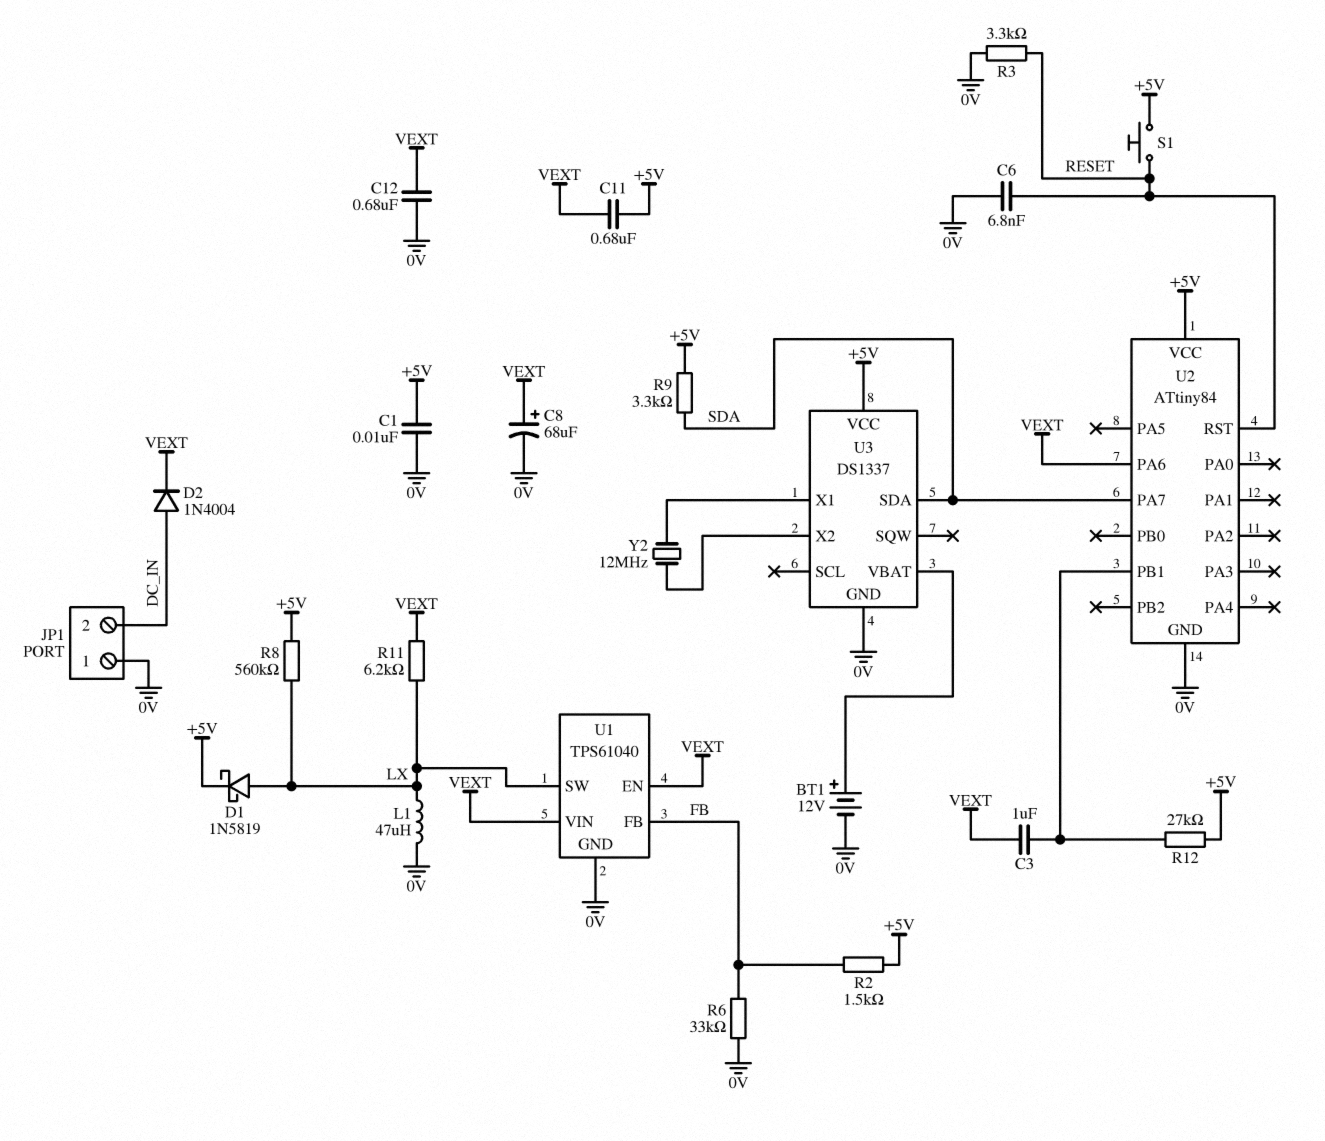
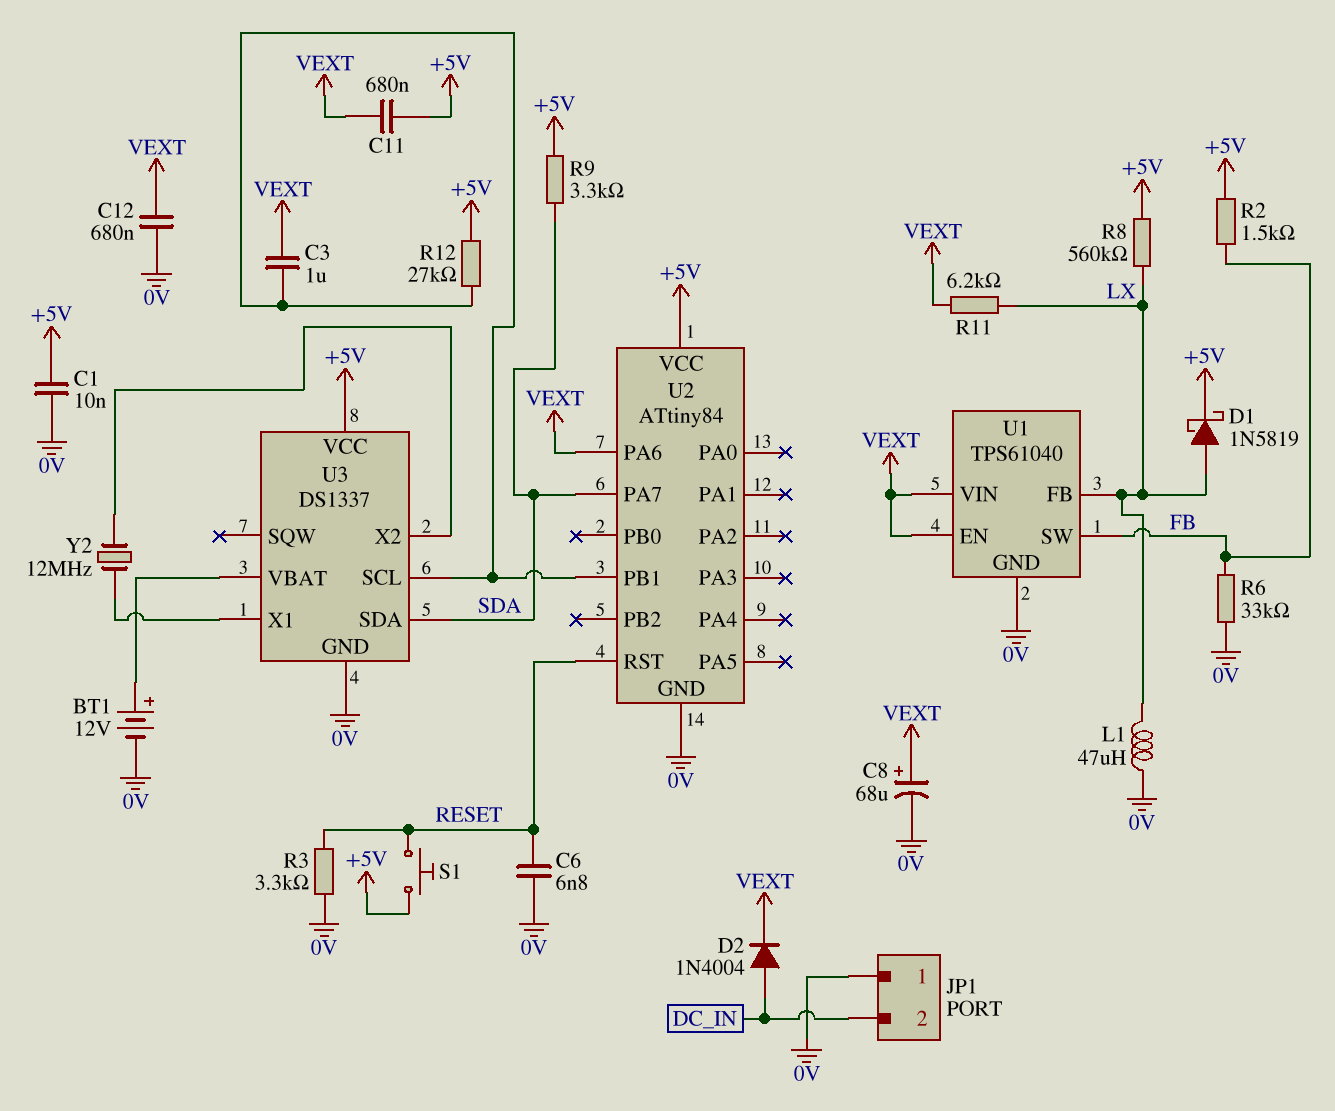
U1 pin FB: FB -> LX
U1 pin SW: LX -> FB
U3 pin SCL: none -> U2/PB1

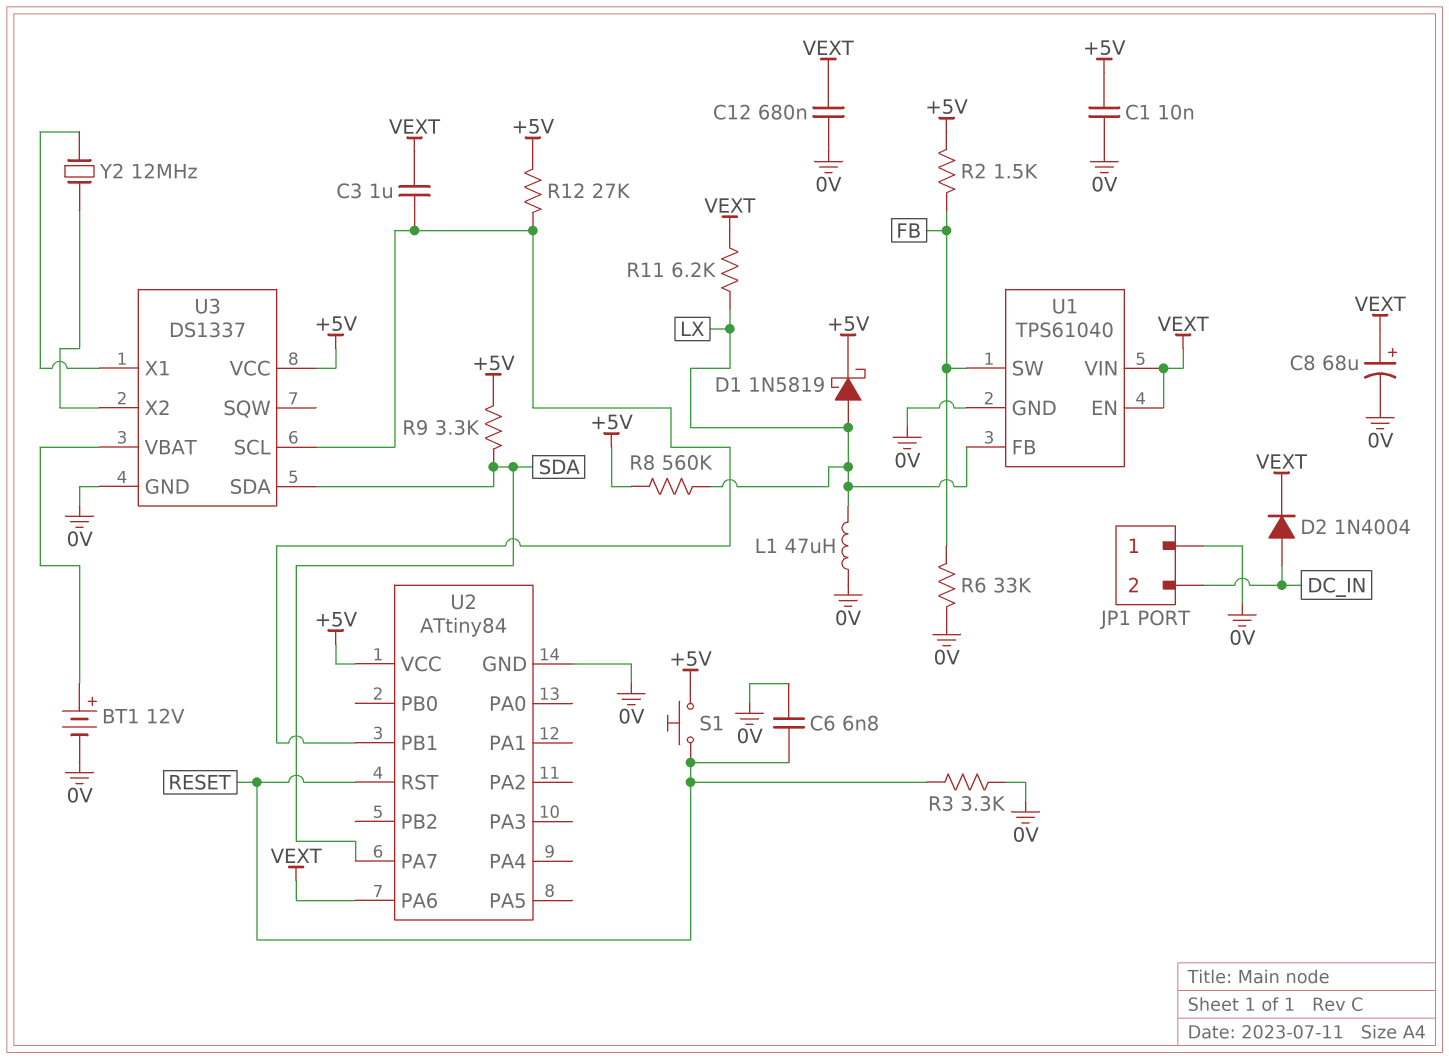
C11: 680nF (+5V, VEXT) -> none

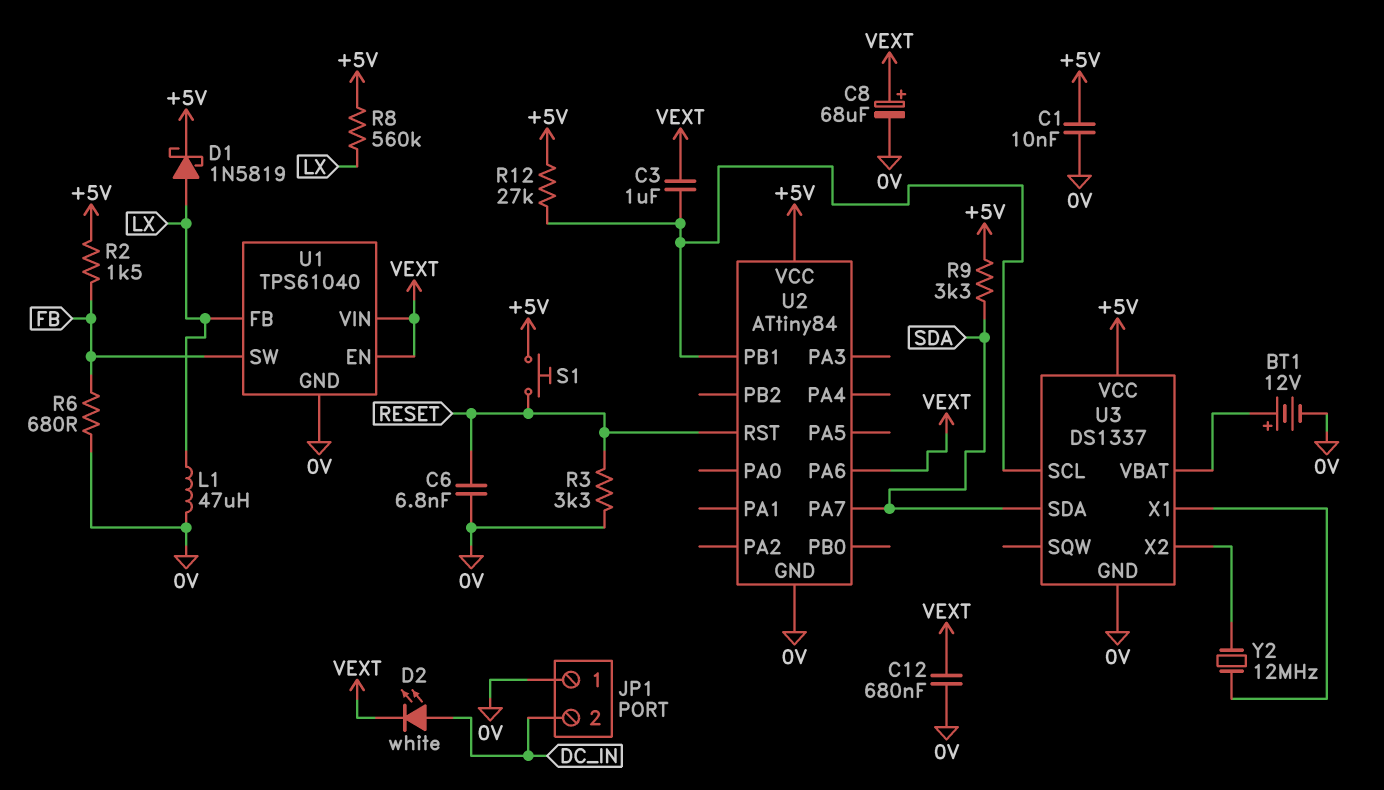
D2: diode 1N4004 (A DC_IN, K VEXT) -> LED white (A DC_IN, K VEXT)
R6: 33k (0V, FB) -> 680 (0V, FB)
R11: 6.2k (LX, VEXT) -> none

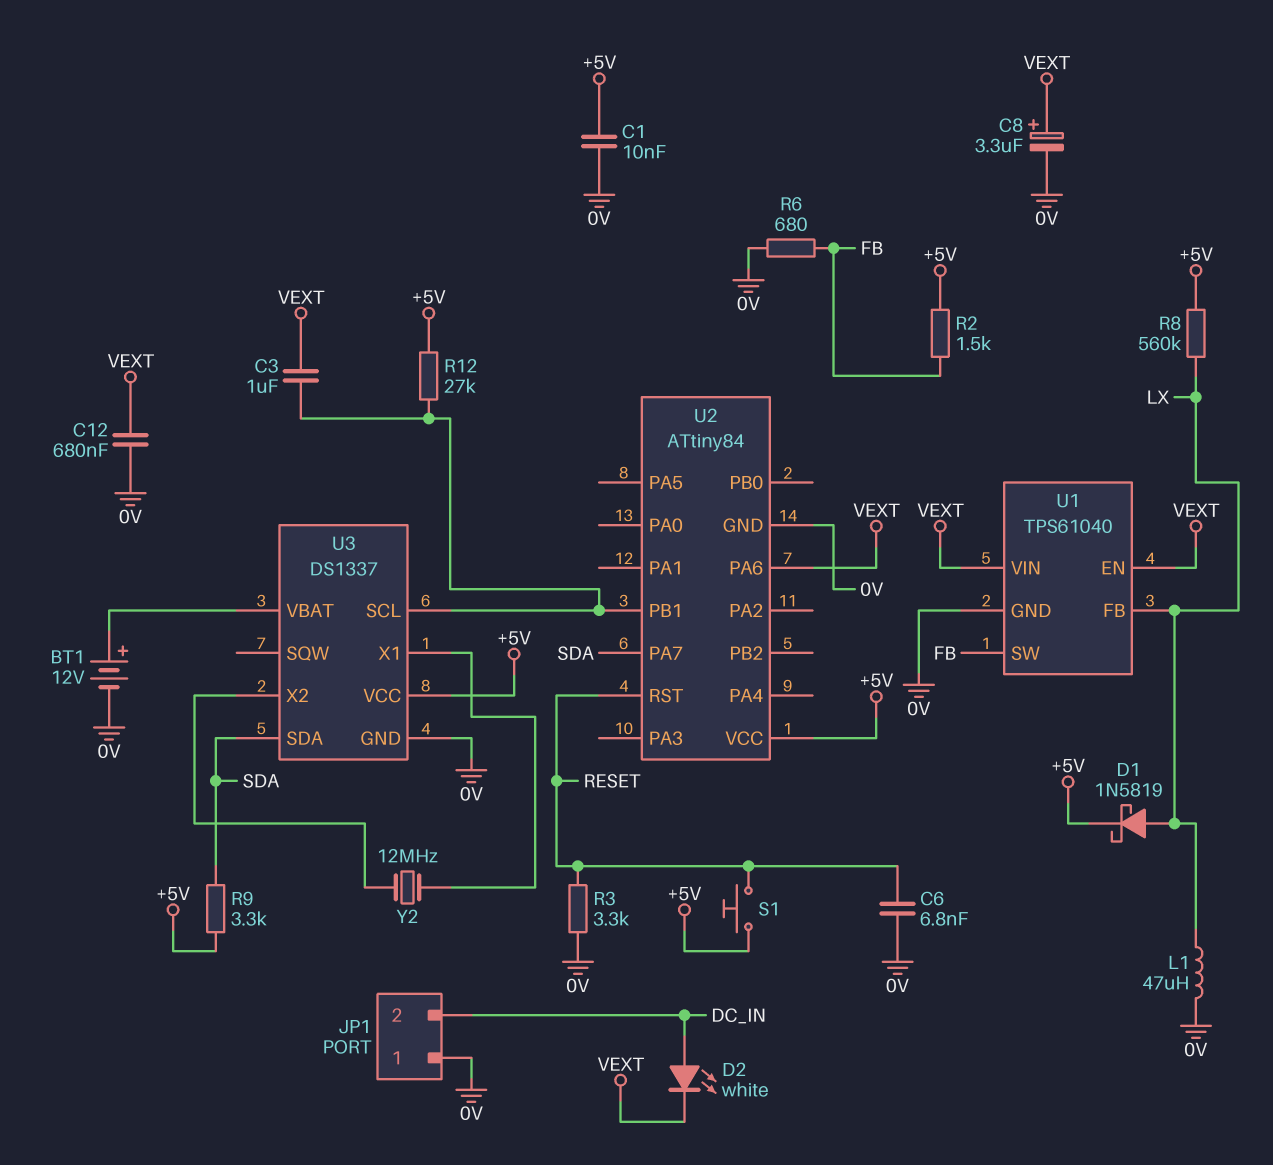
C8: 68uF (plus VEXT, minus 0V) -> 3.3uF (plus VEXT, minus 0V)

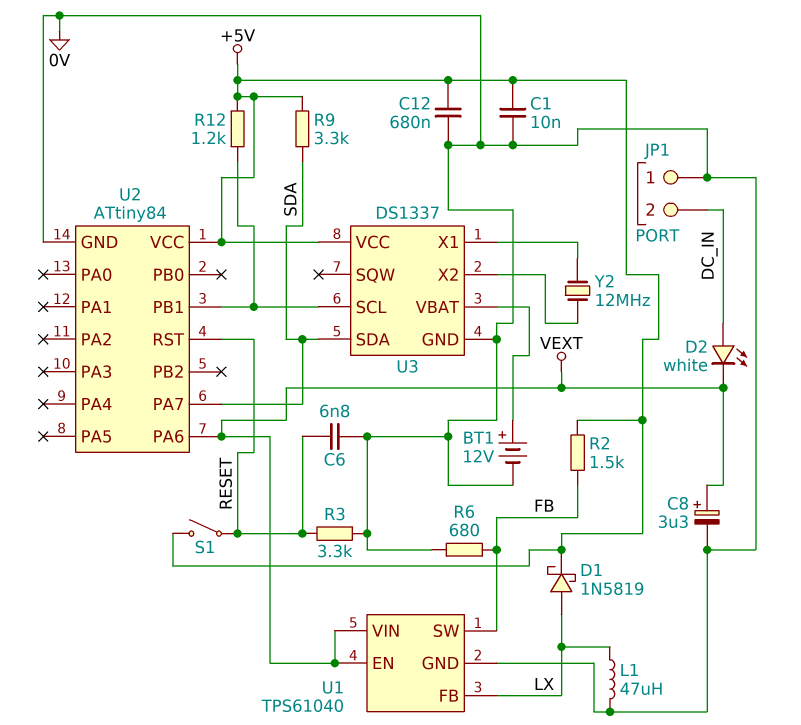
C3: 1uF (U2/PB1, VEXT) -> none
C12: 680nF (0V, VEXT) -> 680nF (+5V, 0V)
R8: 560k (+5V, LX) -> none
R12: 27k (+5V, U2/PB1) -> 1.2k (+5V, U2/PB1)
S1: button (+5V, RESET) -> switch (+5V, RESET)

